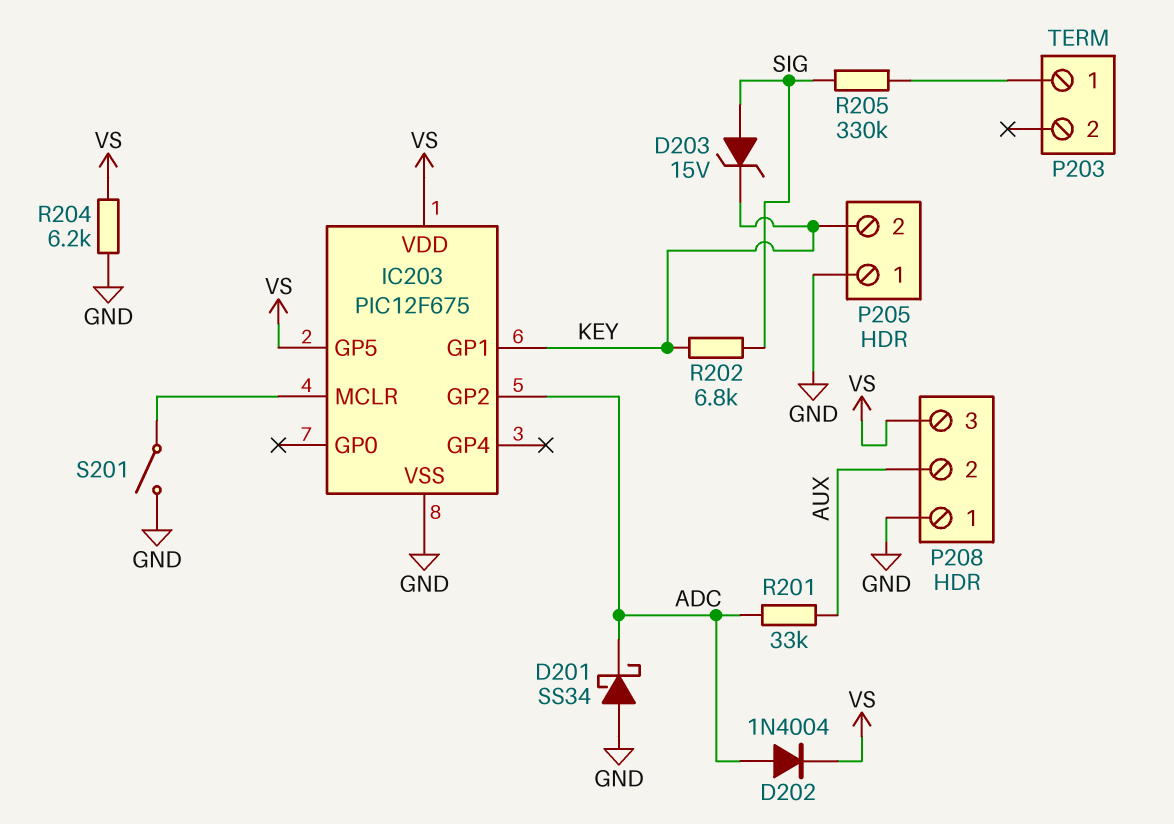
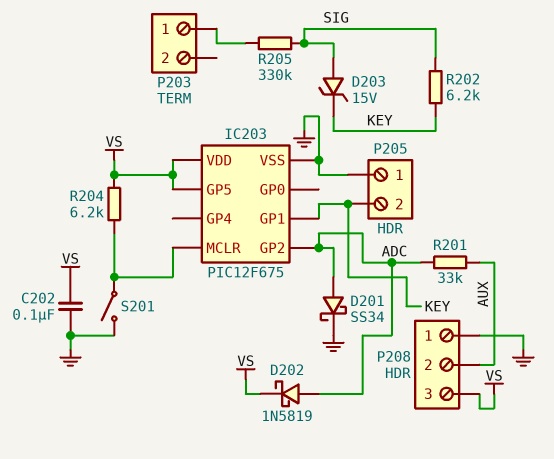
C202: none -> 100nF (GND, VS)
D201: schottky SS34 (A GND, K ADC) -> schottky SS34 (A ADC, K GND)
D202: diode 1N4004 (A ADC, K VS) -> schottky 1N5819 (A ADC, K VS)
R202: 6.8k (KEY, SIG) -> 6.2k (KEY, SIG)
R204: 6.2k (GND, VS) -> 6.2k (IC203/MCLR, VS)

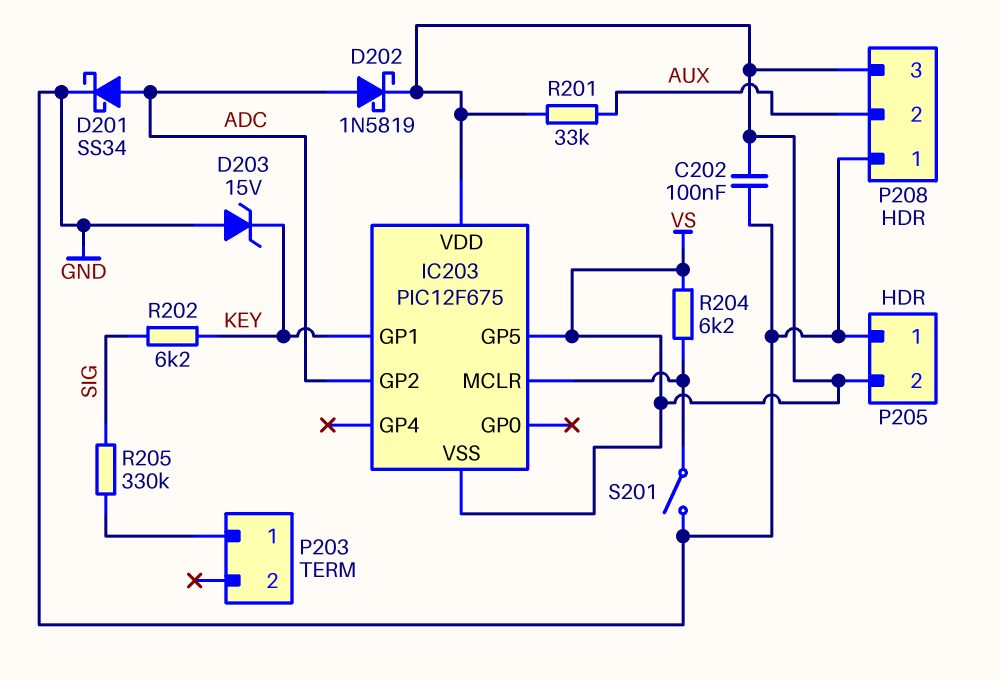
D203: zener 15V (A SIG, K KEY) -> zener 15V (A GND, K KEY)
IC203 pin VSS: GND -> VS
P205 pin 2: KEY -> VS
R201: 33k (ADC, AUX) -> 33k (AUX, VS)

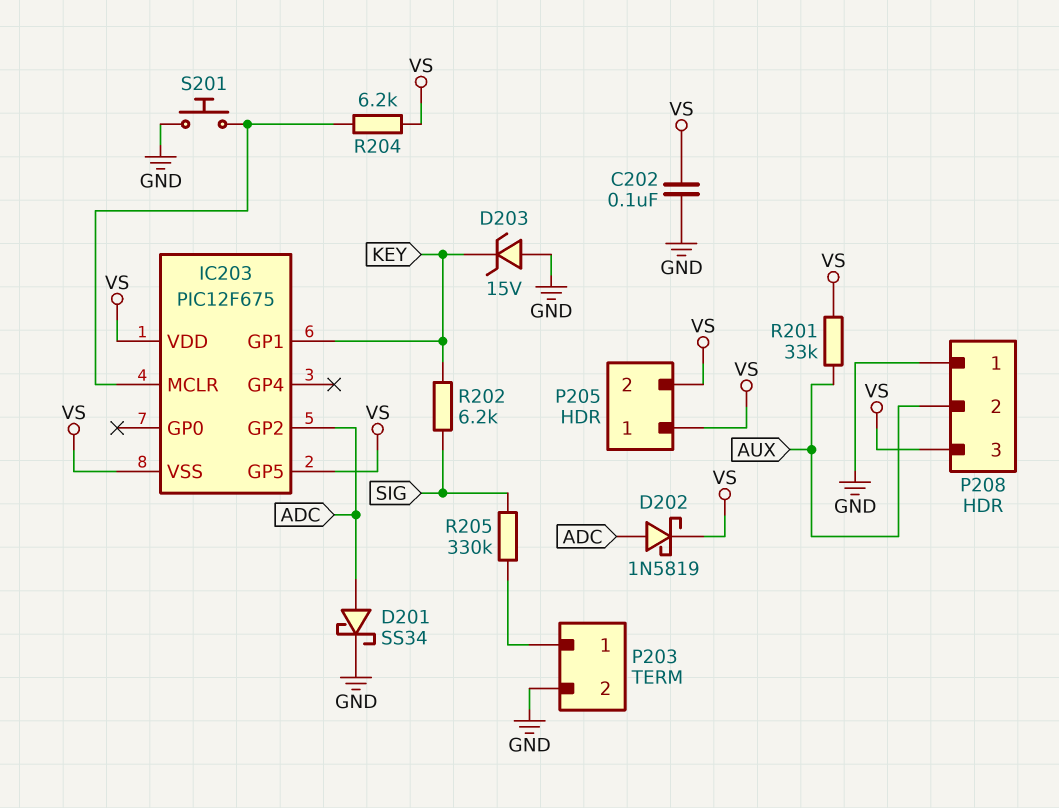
P203 pin 2: none -> GND
P205 pin 1: GND -> VS
S201: switch (GND, IC203/MCLR) -> button (GND, IC203/MCLR)

